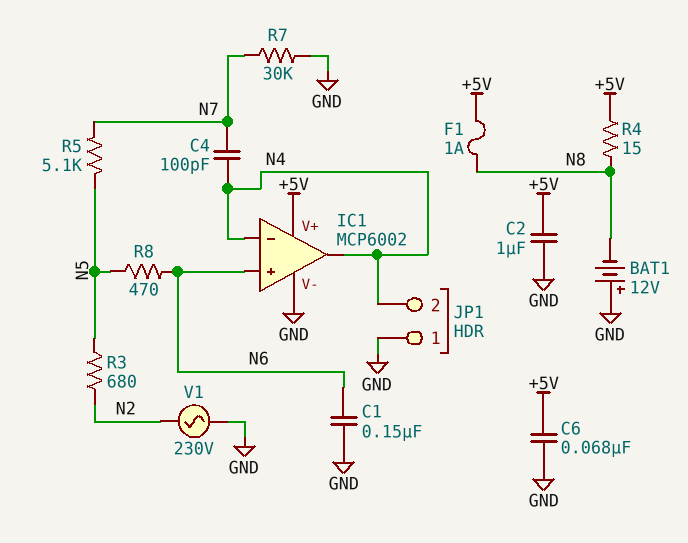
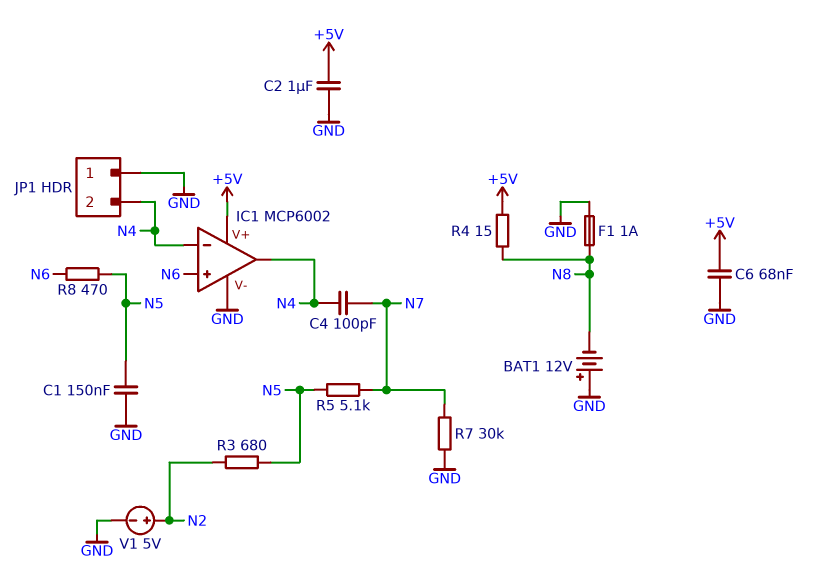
C1: 150nF (GND, N6) -> 150nF (GND, N5)
F1: 1A (+5V, N8) -> 1A (GND, N8)
V1: AC 230V (GND, N2) -> 5V (plus N2, minus GND)

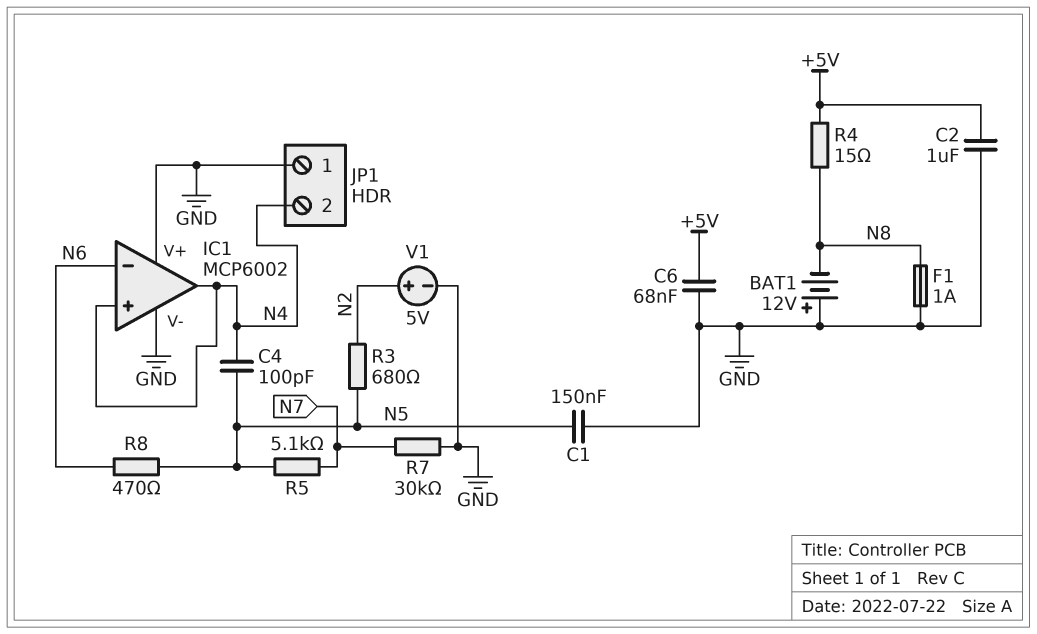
C4: 100pF (N4, N7) -> 100pF (N4, N5)
IC1 pin V+: +5V -> GND
IC1 pin in+: N6 -> N4
IC1 pin in-: N4 -> N6

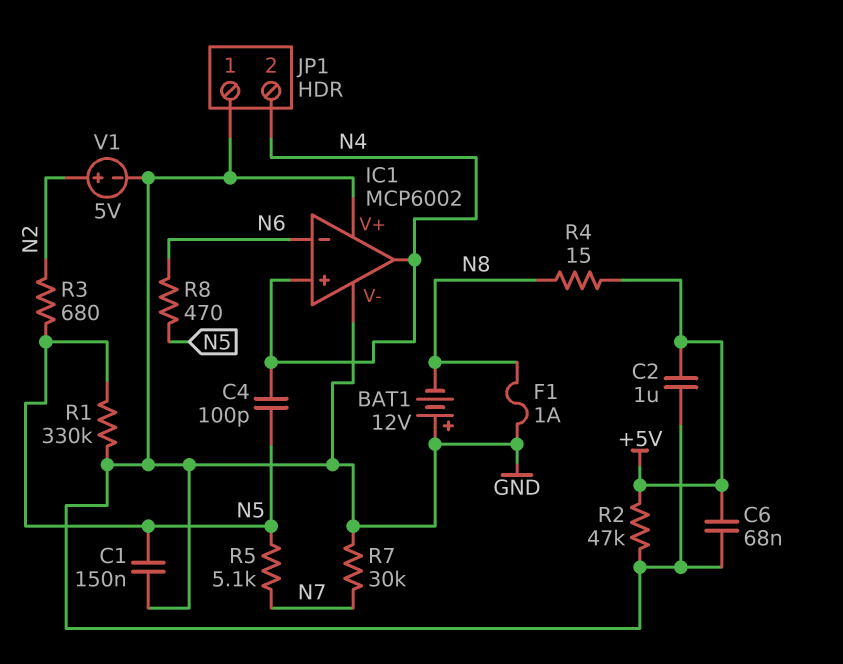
R1: none -> 330k (GND, N5)
R2: none -> 47k (+5V, GND)

